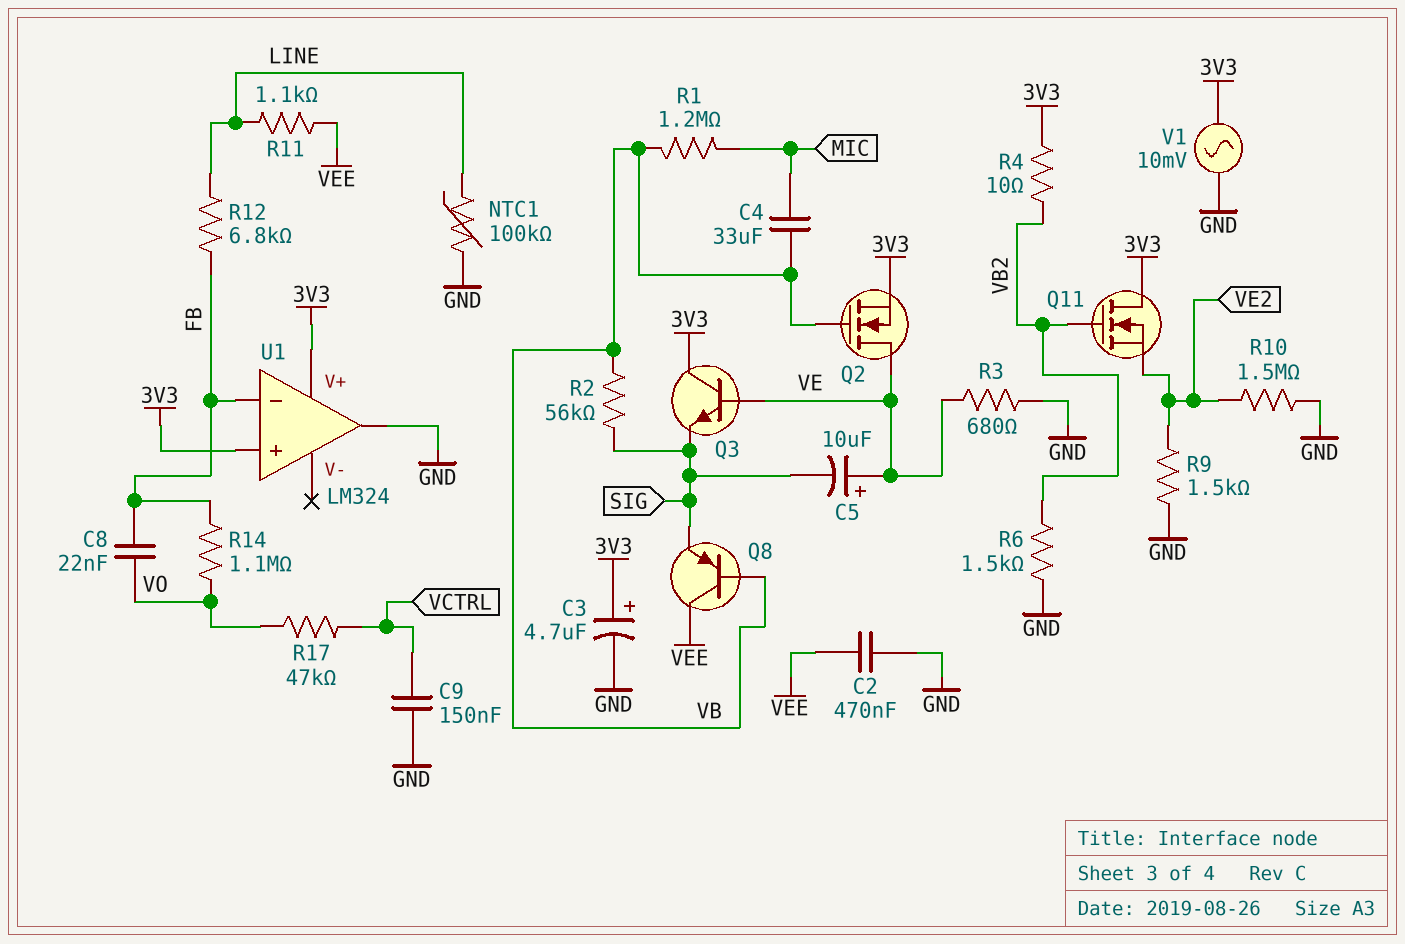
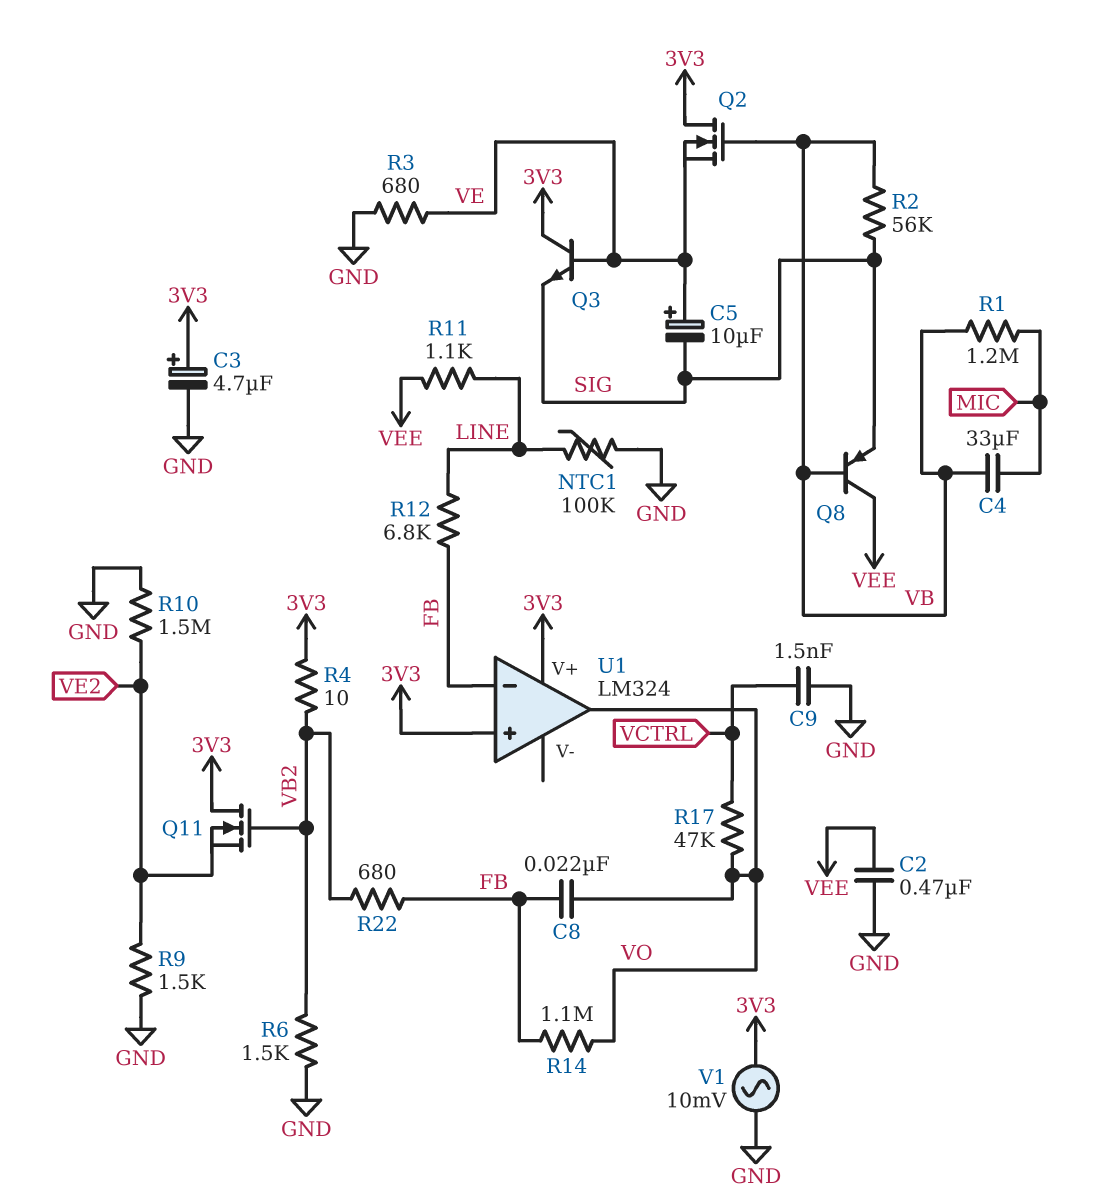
C9: 150nF (GND, VCTRL) -> 1.5nF (GND, VCTRL)
Q2: NMOS (G VB, D VE, S 3V3) -> NMOS (G VB, D 3V3, S VE)
R22: none -> 680 (FB, VB2)
U1 pin out: GND -> VO

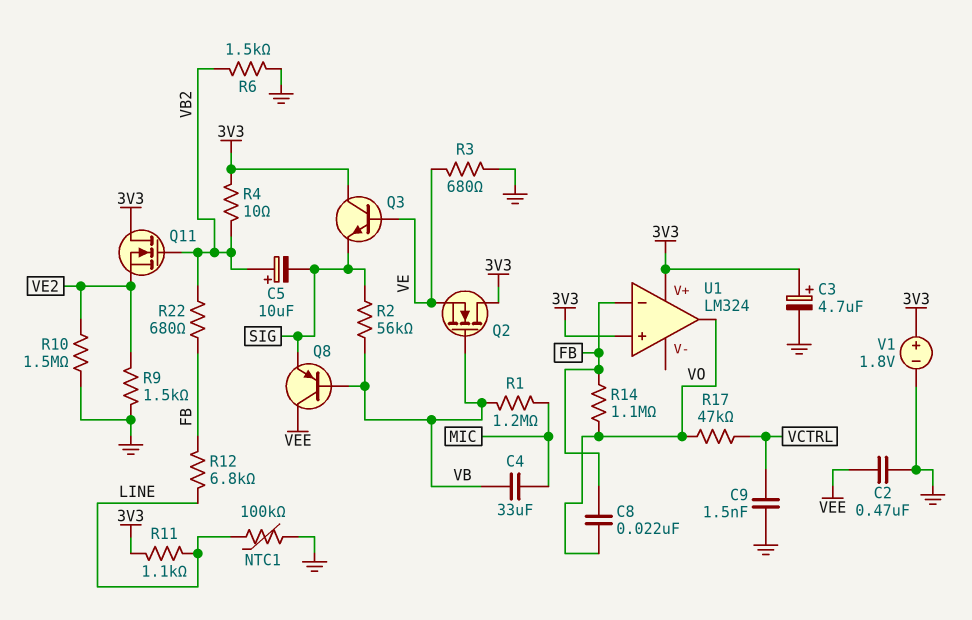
C5: 10uF (plus VE, minus SIG) -> 10uF (plus VB2, minus SIG)
R11: 1.1k (LINE, VEE) -> 1.1k (3V3, LINE)
V1: AC 10mV (3V3, GND) -> 1.8V (plus 3V3, minus GND)

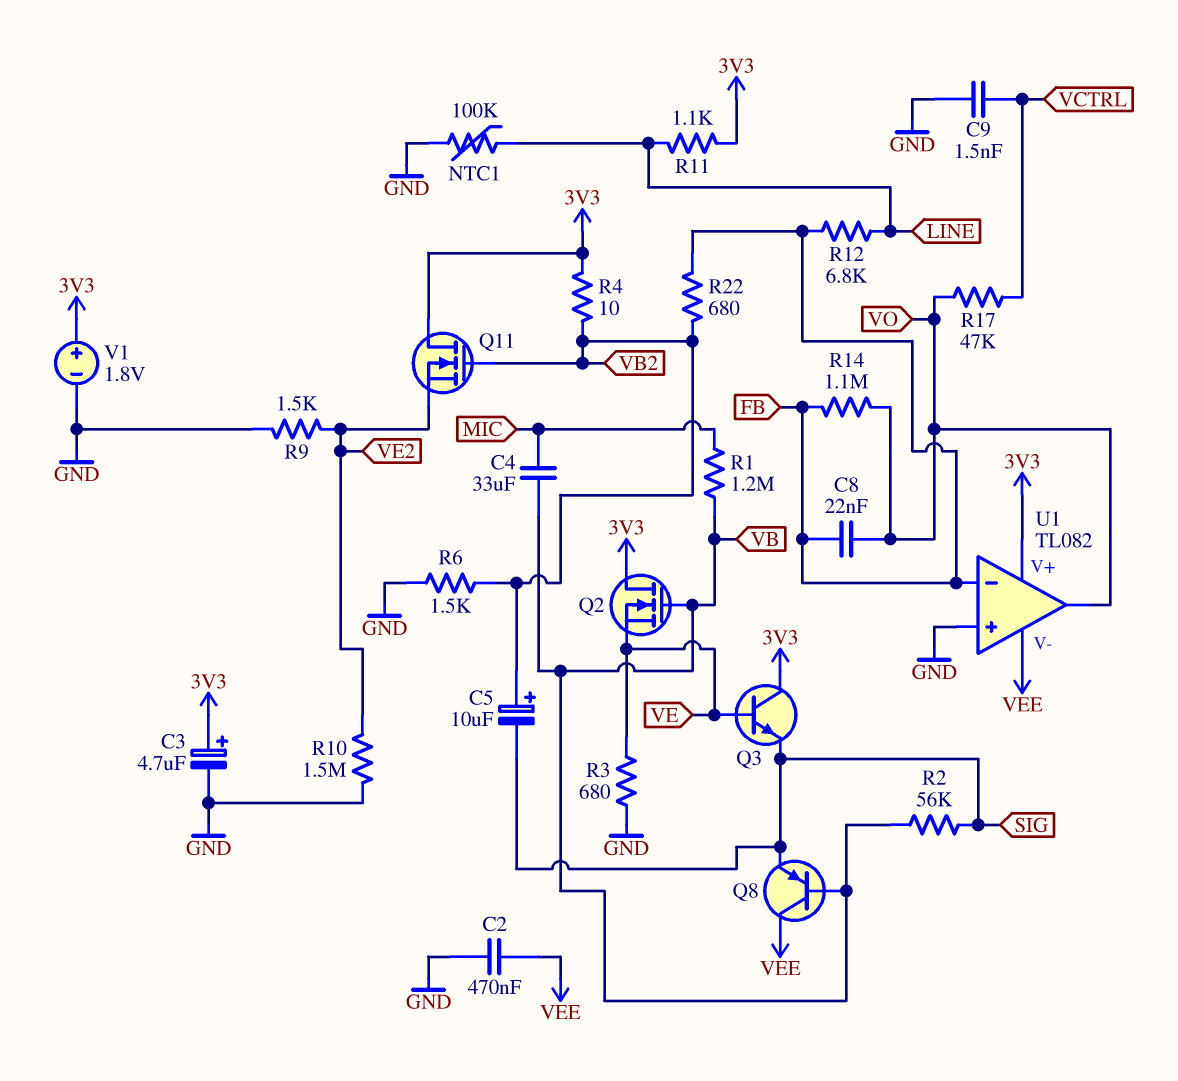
U1: LM324 -> TL082
U1 pin V-: none -> VEE
U1 pin in+: 3V3 -> GND

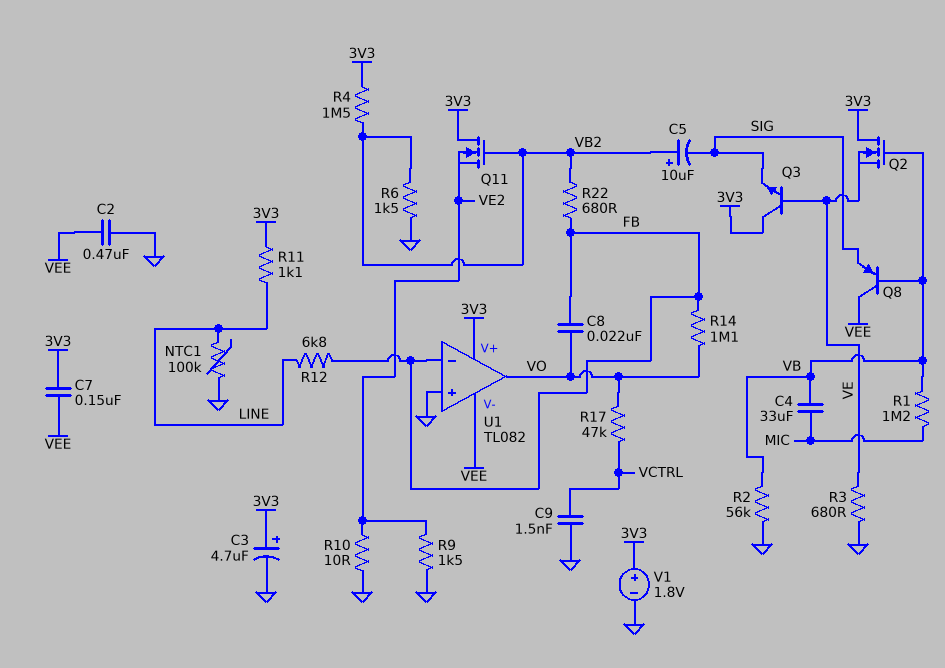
C7: none -> 150nF (3V3, VEE)
R2: 56k (SIG, VB) -> 56k (GND, VB)
R4: 10 (3V3, VB2) -> 1.5M (3V3, VB2)
R10: 1.5M (GND, VE2) -> 10 (GND, VE2)

